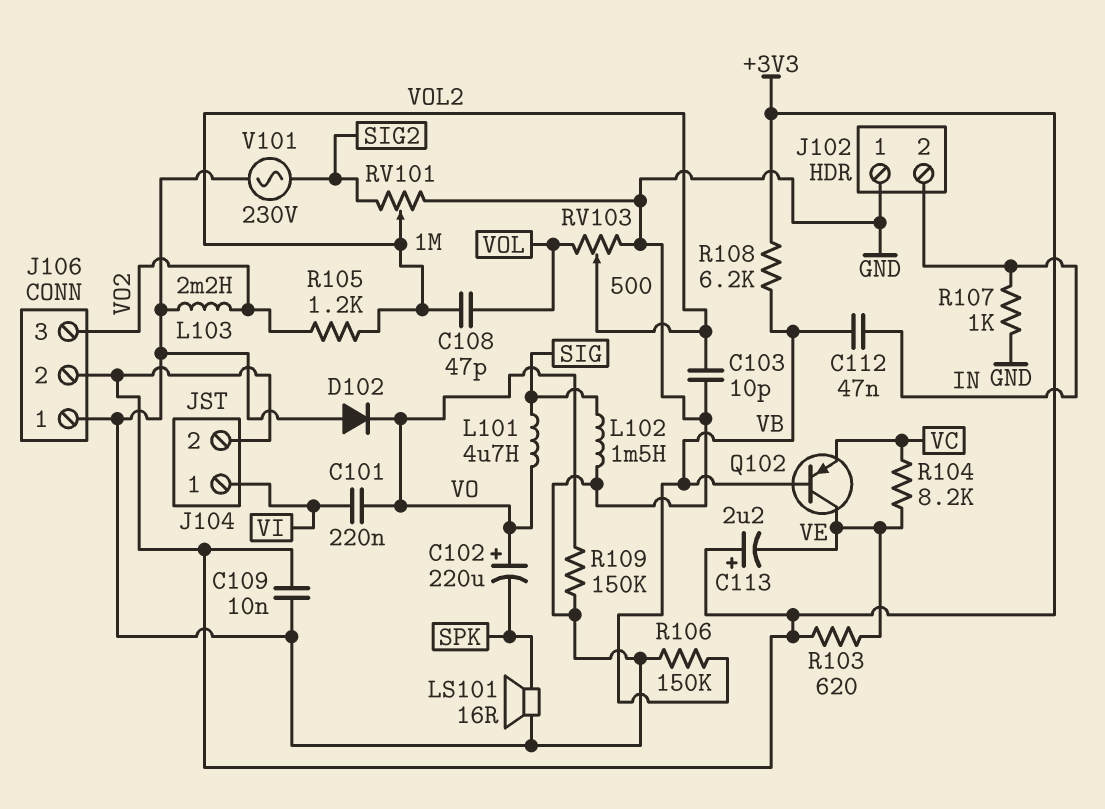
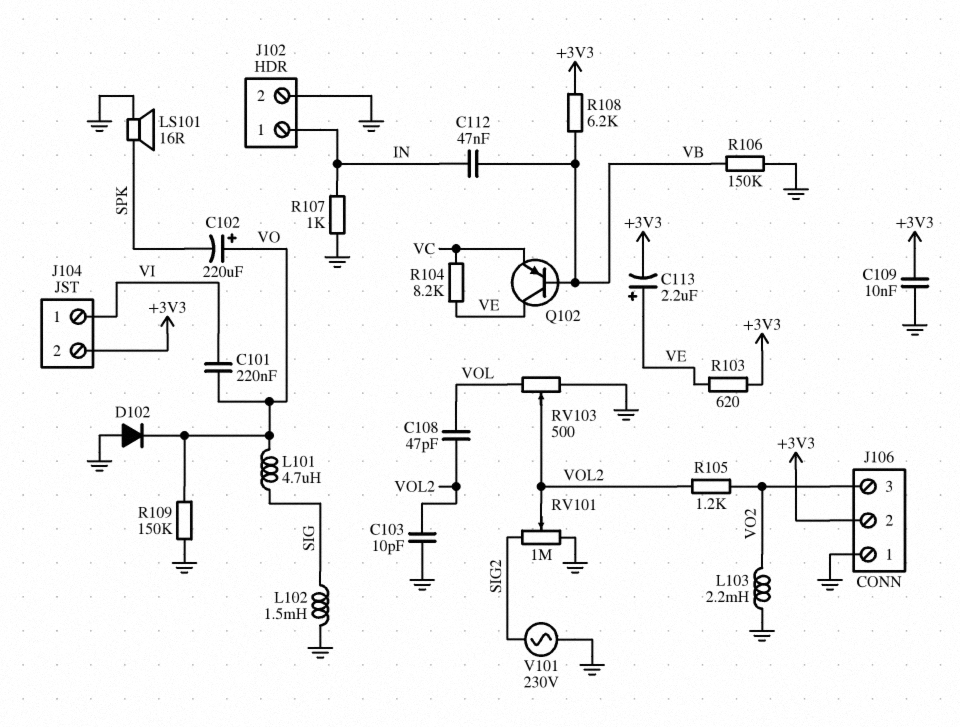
C113: 2.2uF (plus +3V3, minus VE) -> 2.2uF (plus VE, minus +3V3)
J102 pin 1: GND -> IN
J102 pin 2: IN -> GND

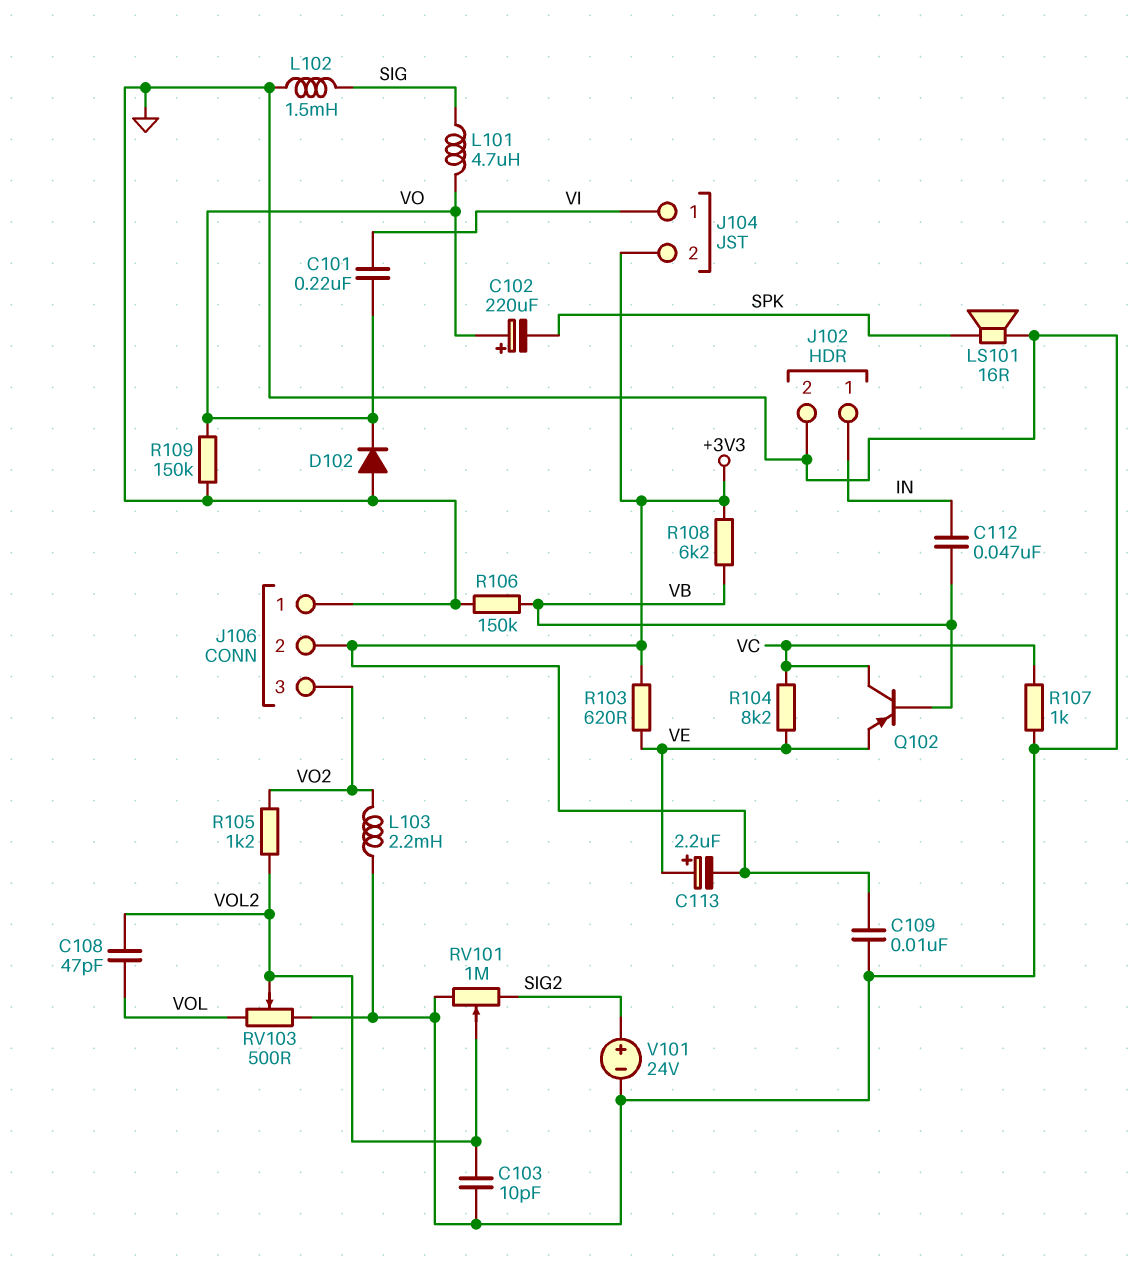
Q102: PNP (B VB, C VE, E VC) -> PNP (B VB, C VC, E VE)
R107: 1k (GND, IN) -> 1k (GND, VC)
V101: AC 230V (GND, SIG2) -> 24V (plus SIG2, minus GND)

